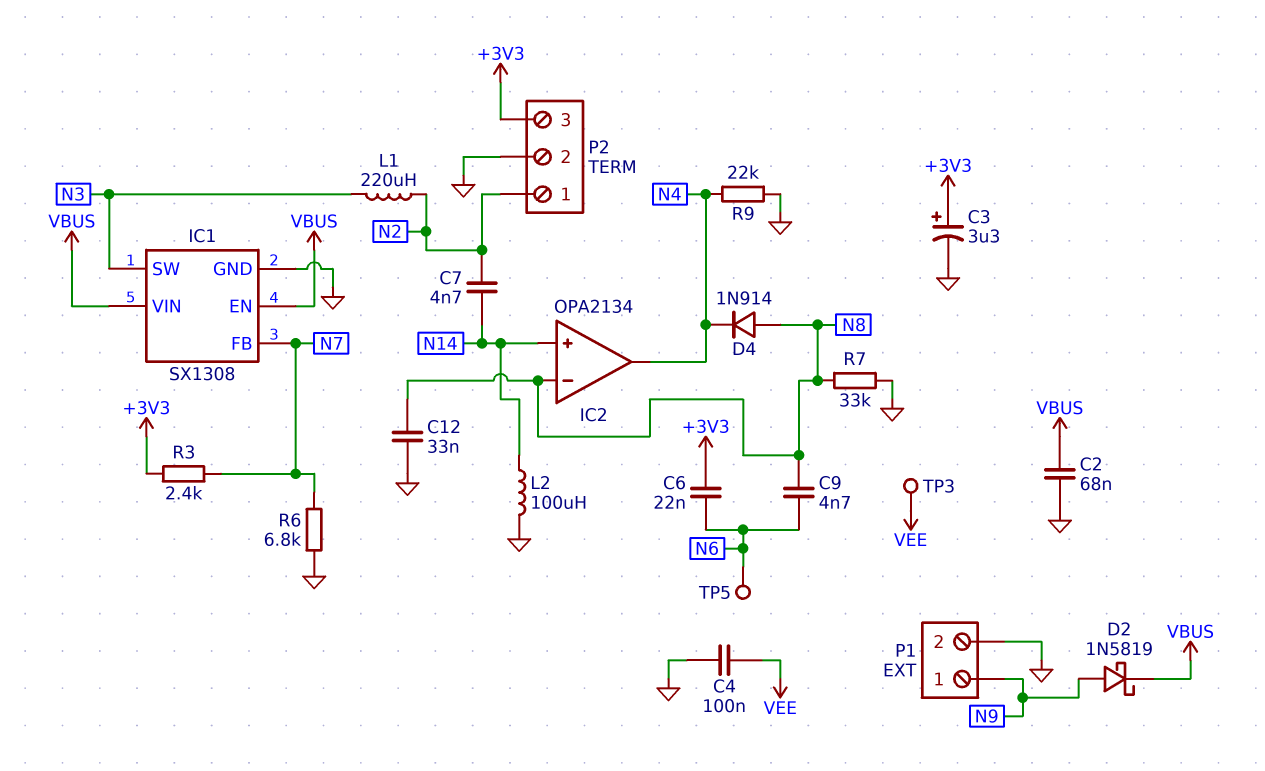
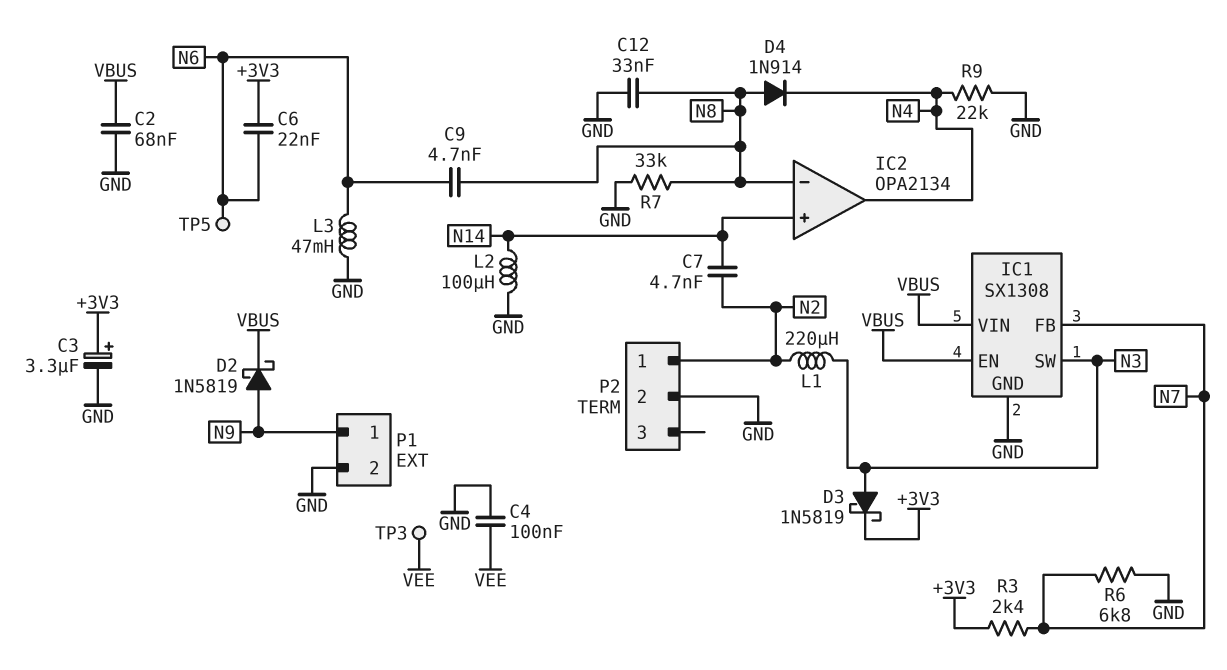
D3: none -> schottky 1N5819 (A N3, K +3V3)
L3: none -> 47mH (GND, N6)
P2 pin 3: +3V3 -> none

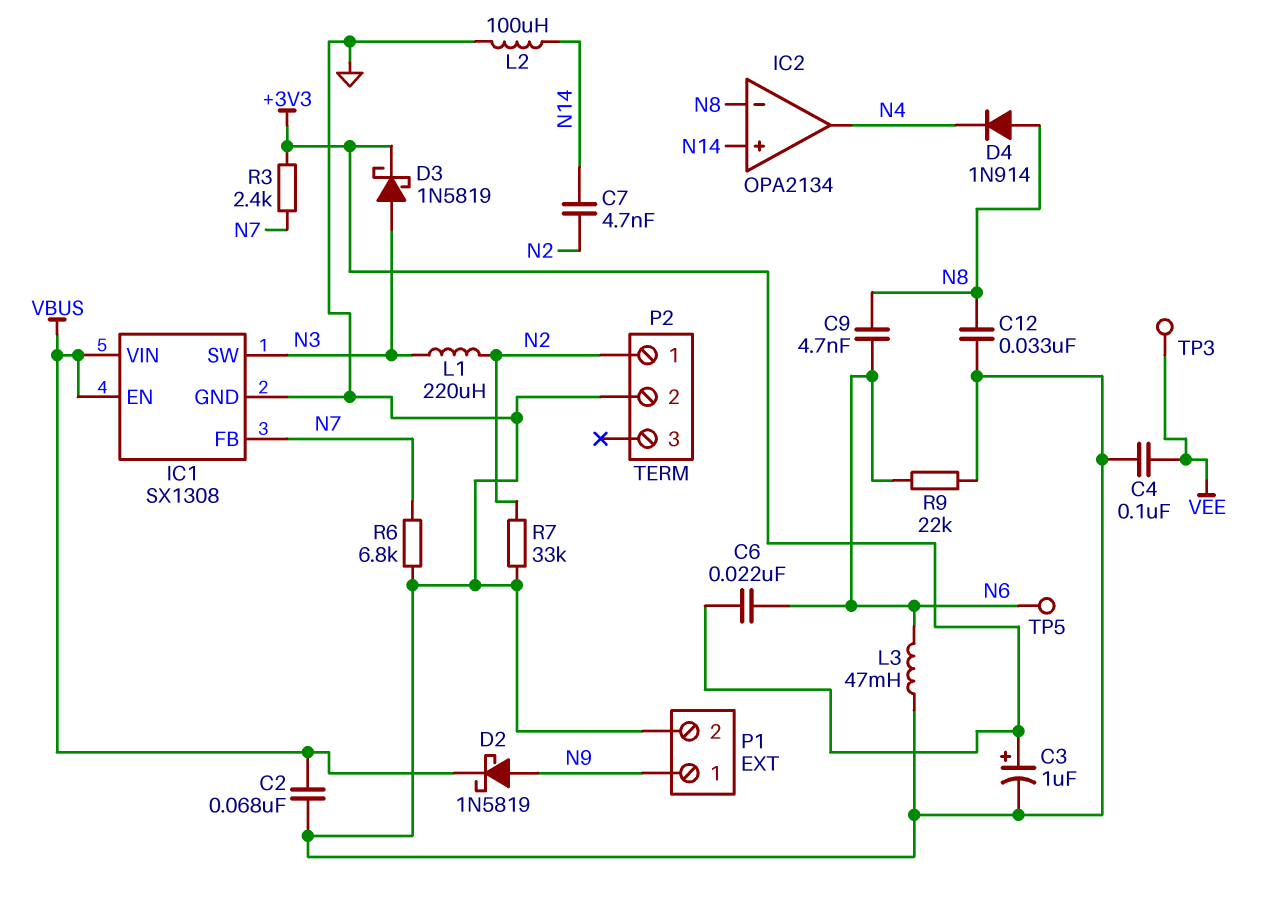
C3: 3.3uF (plus +3V3, minus GND) -> 1uF (plus +3V3, minus GND)
R7: 33k (GND, N8) -> 33k (GND, N2)
R9: 22k (GND, N4) -> 22k (GND, N6)

